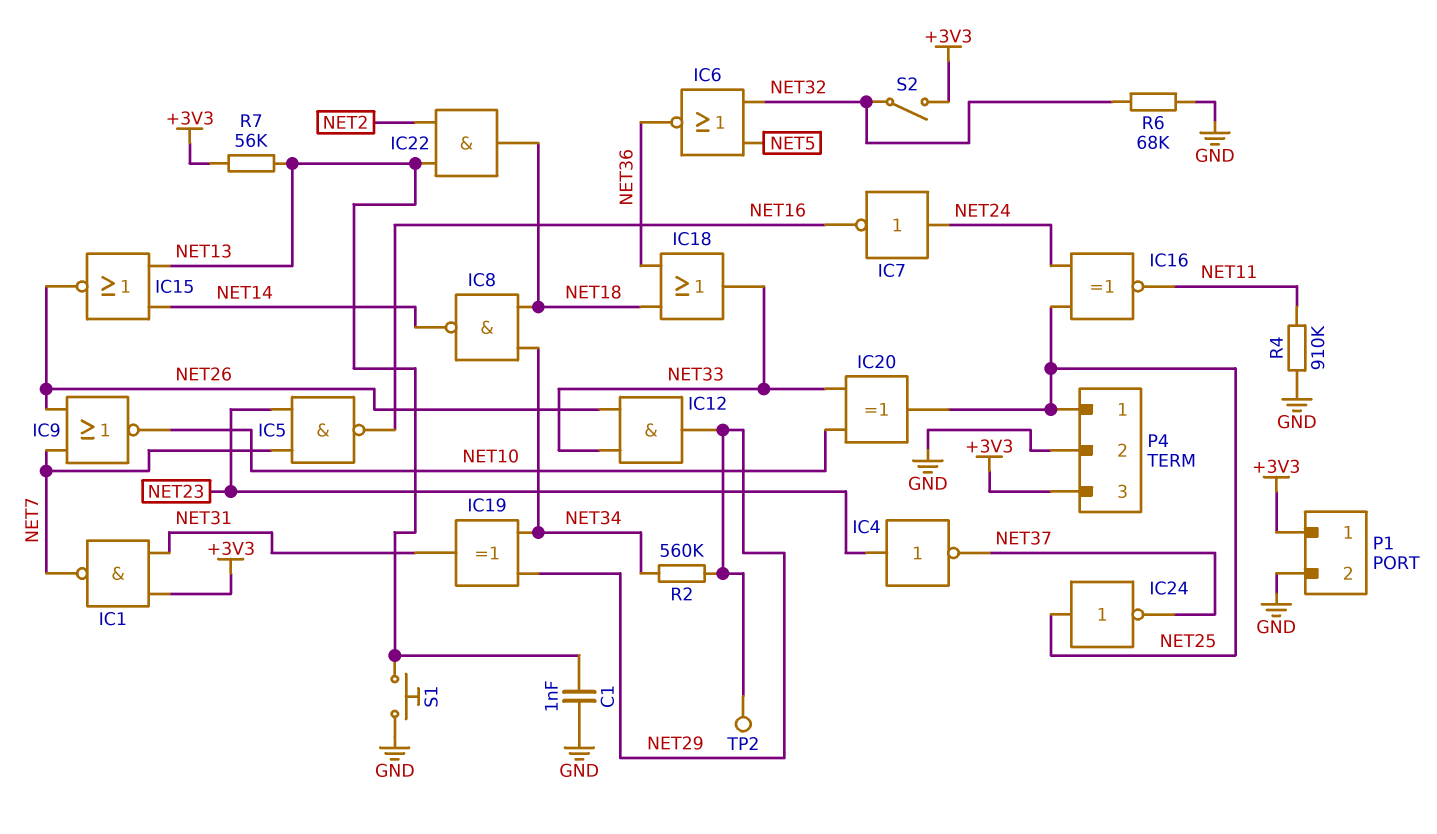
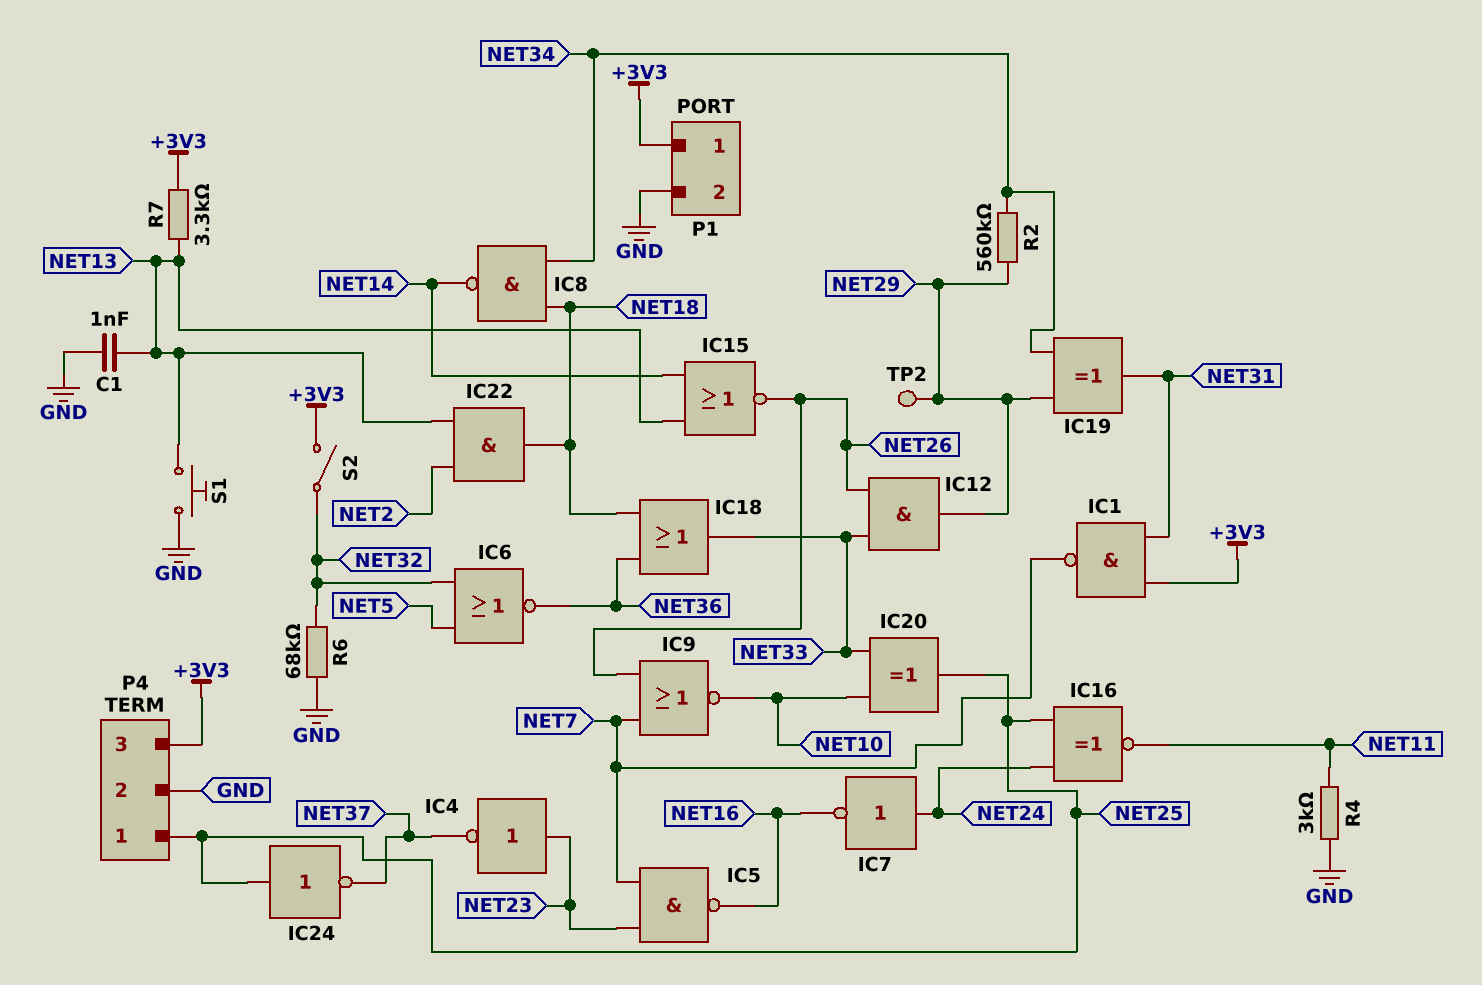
R4: 910k (GND, NET11) -> 3k (GND, NET11)
R7: 56k (+3V3, NET13) -> 3.3k (+3V3, NET13)

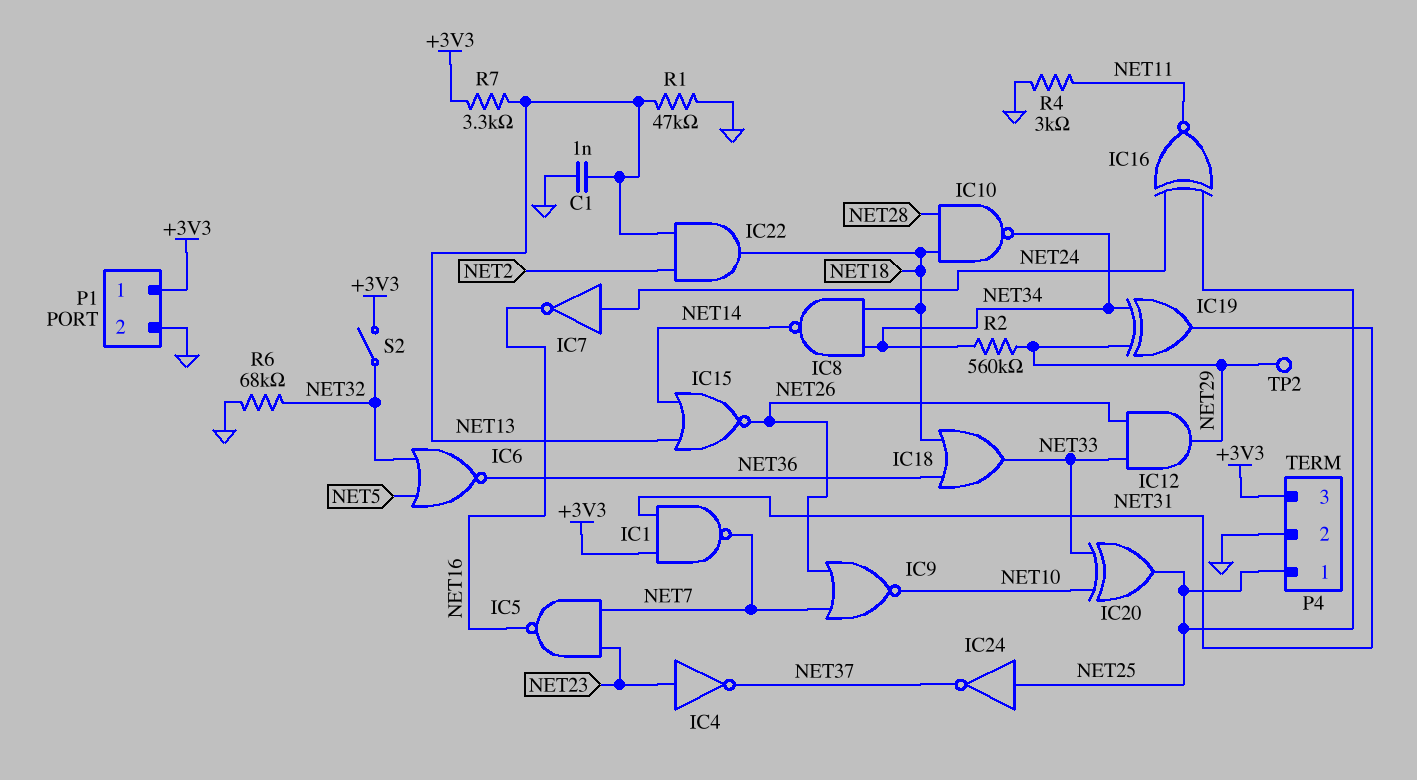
IC10: none -> NAND (in NET18, in NET28, out NET34)
R1: none -> 47k (GND, NET13)
S1: button (GND, NET13) -> none

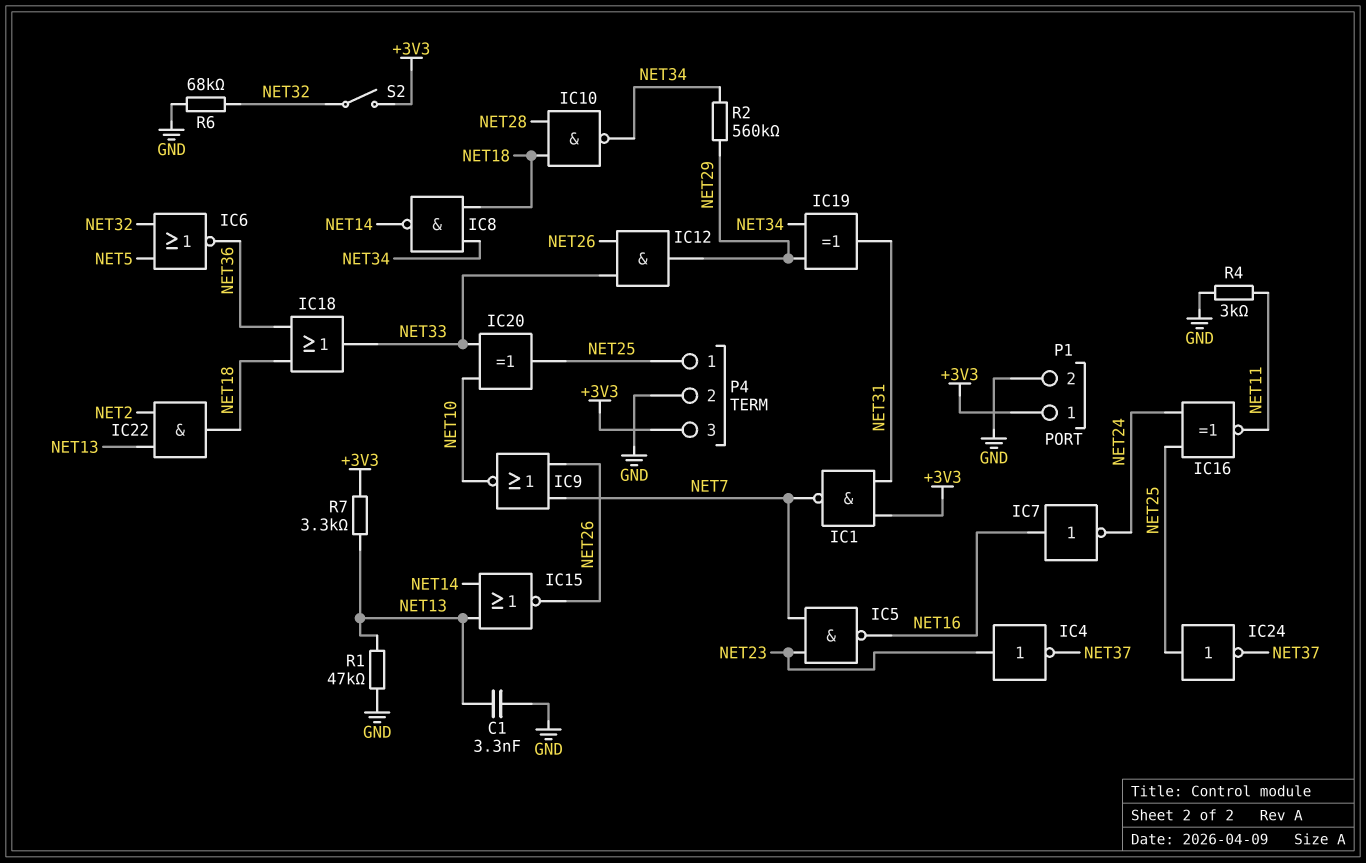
C1: 1nF (GND, NET13) -> 3.3nF (GND, NET13)
IC7: NOT (in NET24, out NET16) -> NOT (in NET16, out NET24)
TP2: test point (NET29) -> none

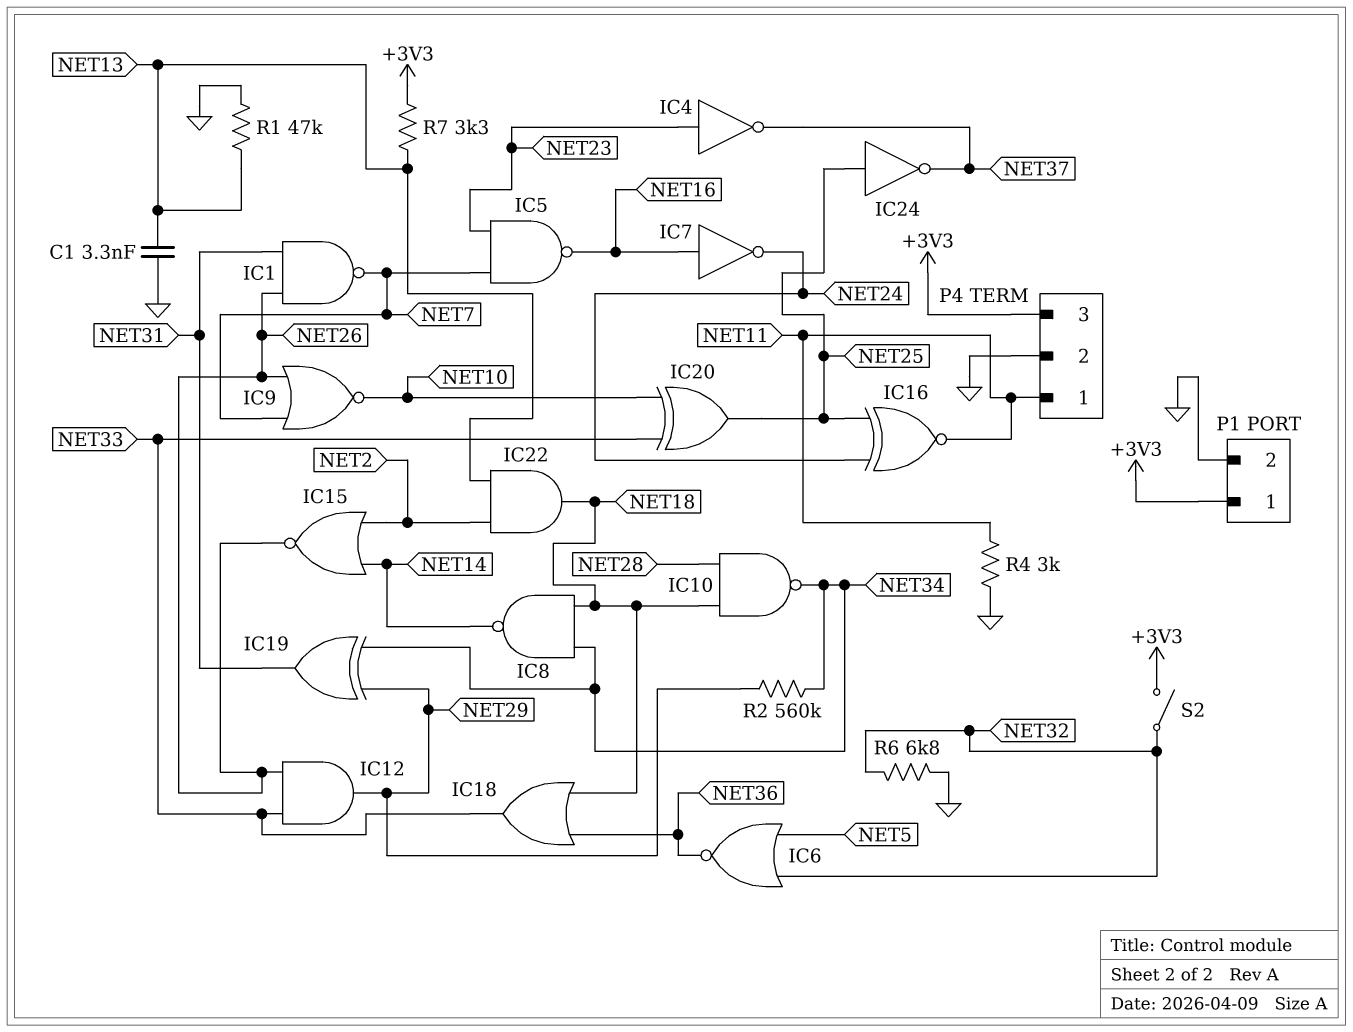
IC1: NAND (in +3V3, in NET31, out NET7) -> NAND (in NET26, in NET31, out NET7)
IC15: NOR (in NET13, in NET14, out NET26) -> NOR (in NET2, in NET14, out NET26)
P4 pin 1: NET25 -> NET11
R6: 68k (GND, NET32) -> 6.8k (GND, NET32)

